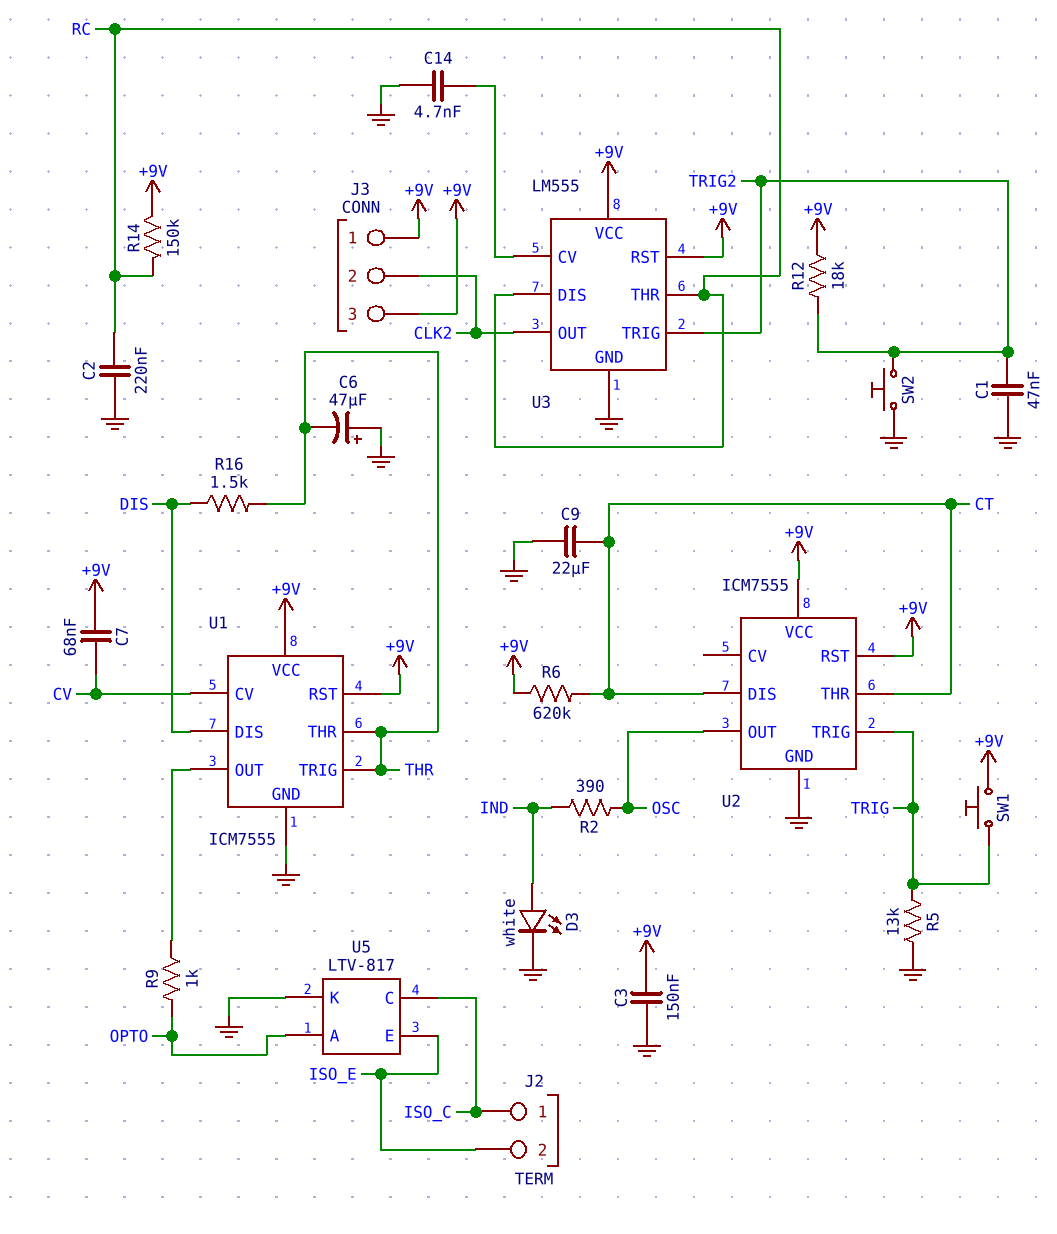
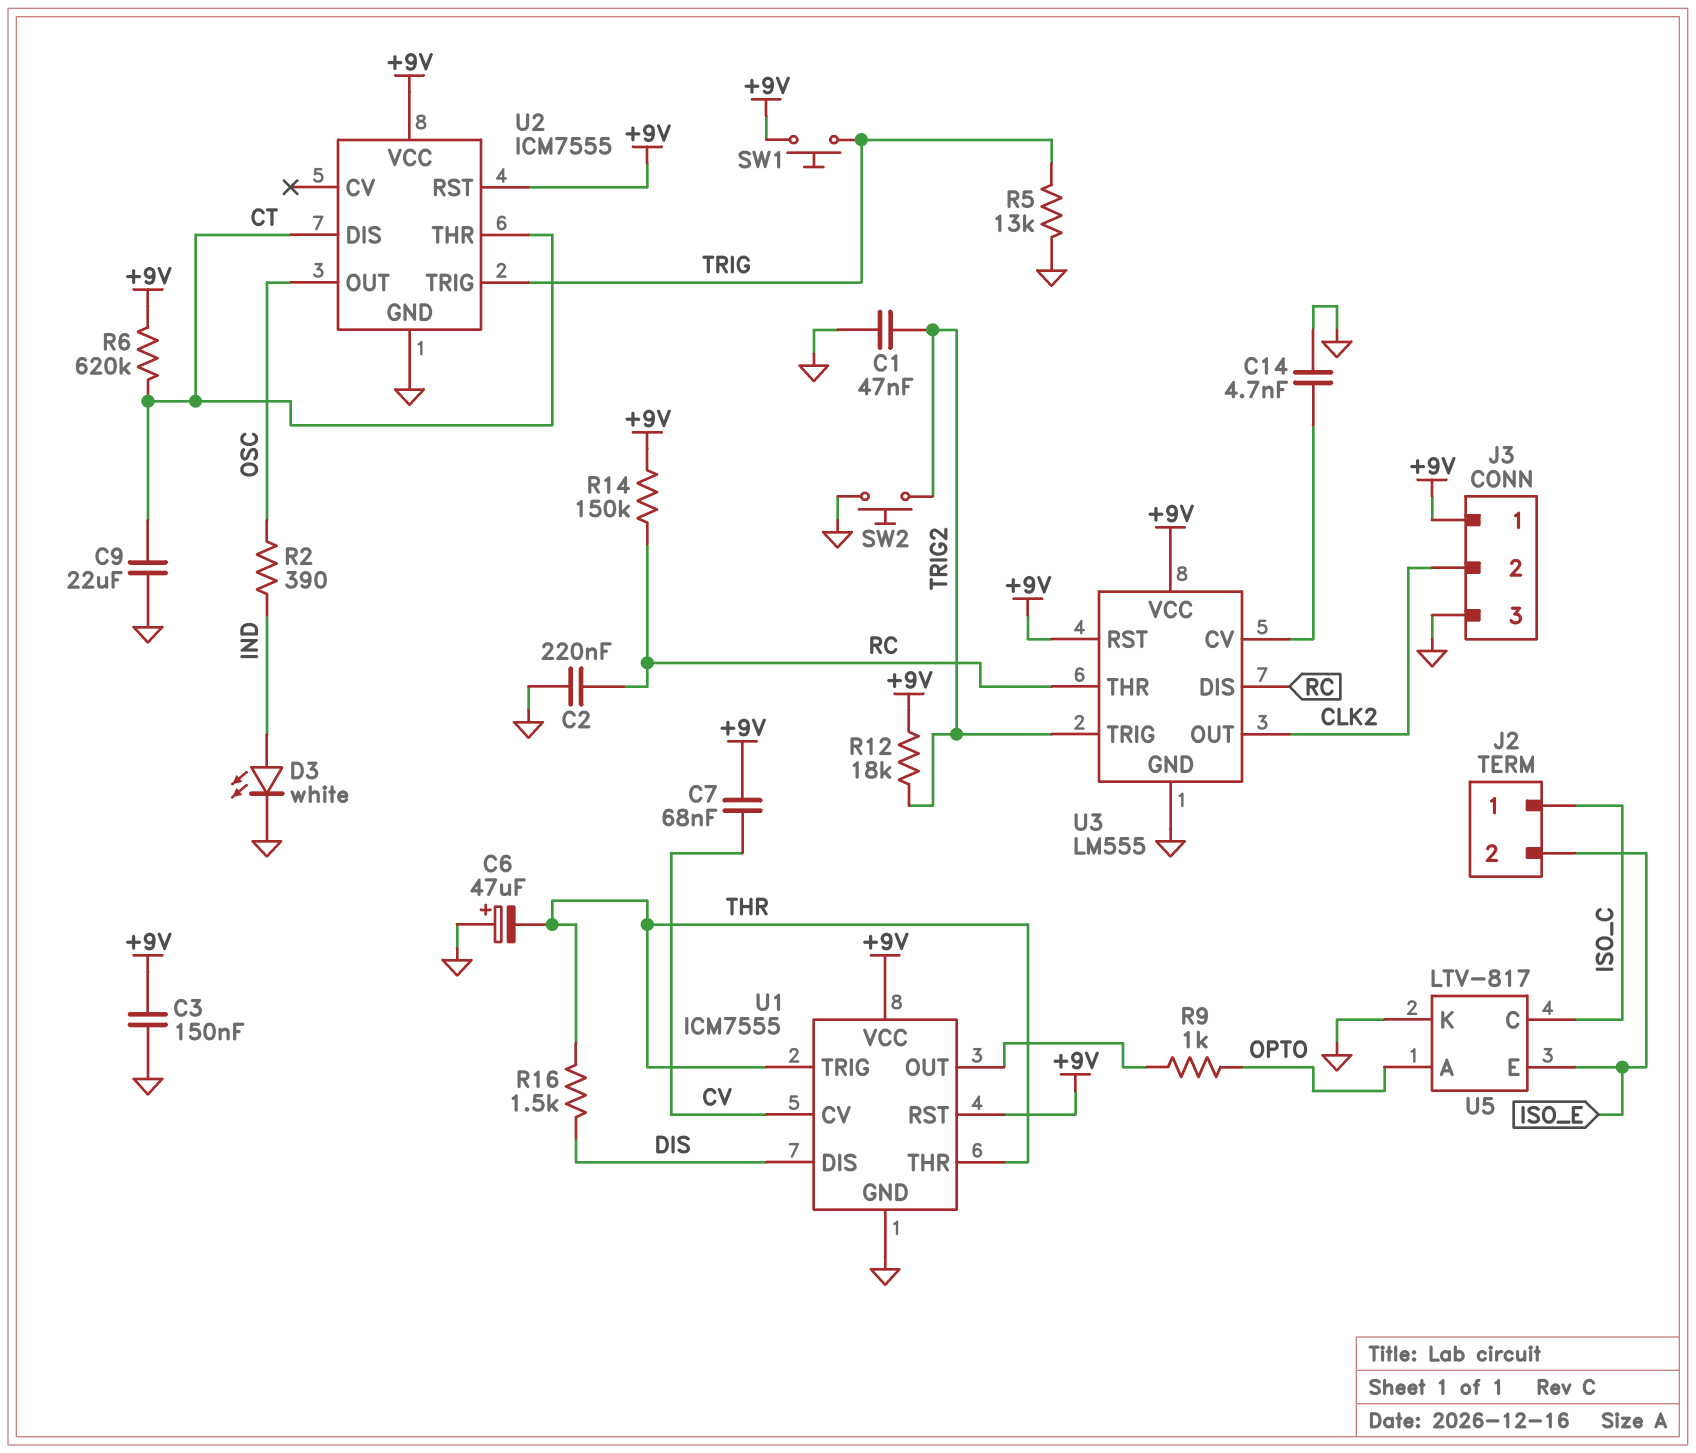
J3 pin 3: +9V -> GND

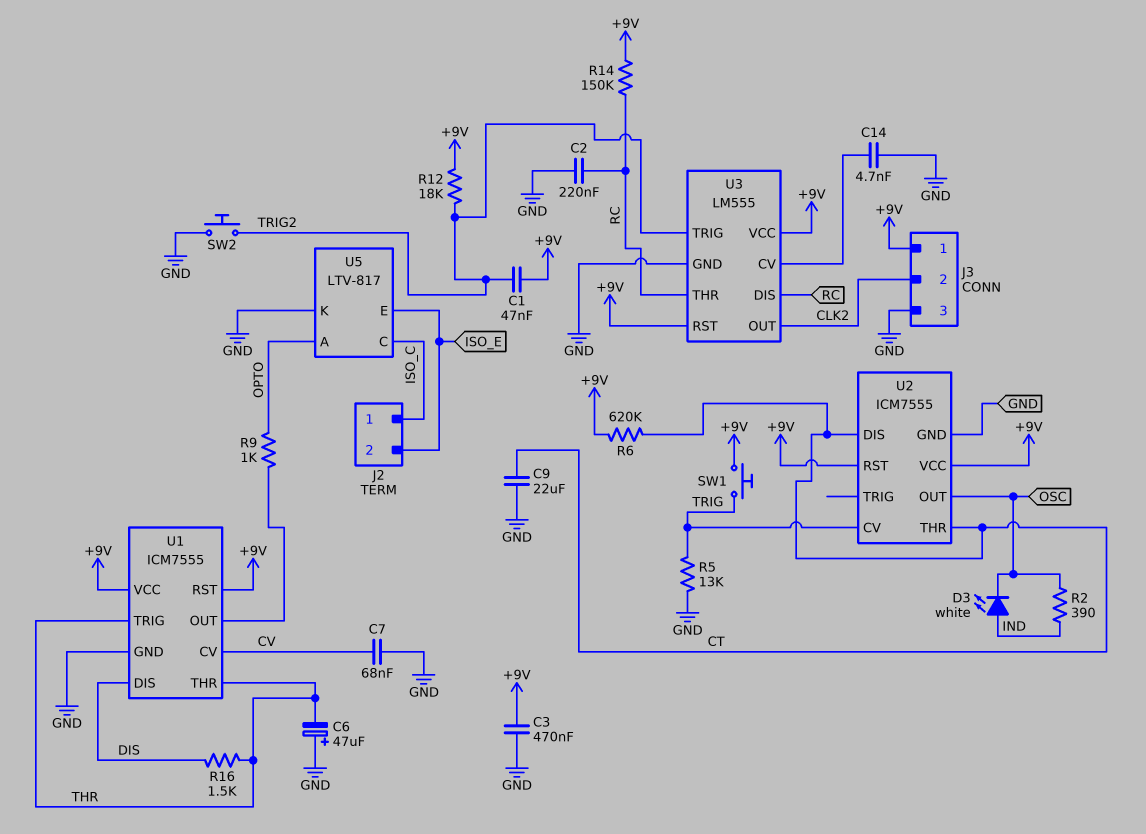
C1: 47nF (GND, TRIG2) -> 47nF (+9V, TRIG2)
C3: 150nF (+9V, GND) -> 470nF (+9V, GND)
C7: 68nF (+9V, CV) -> 68nF (CV, GND)
D3: LED white (A IND, K GND) -> LED white (A IND, K OSC)
U2 pin CV: none -> TRIG
U2 pin TRIG: TRIG -> none

